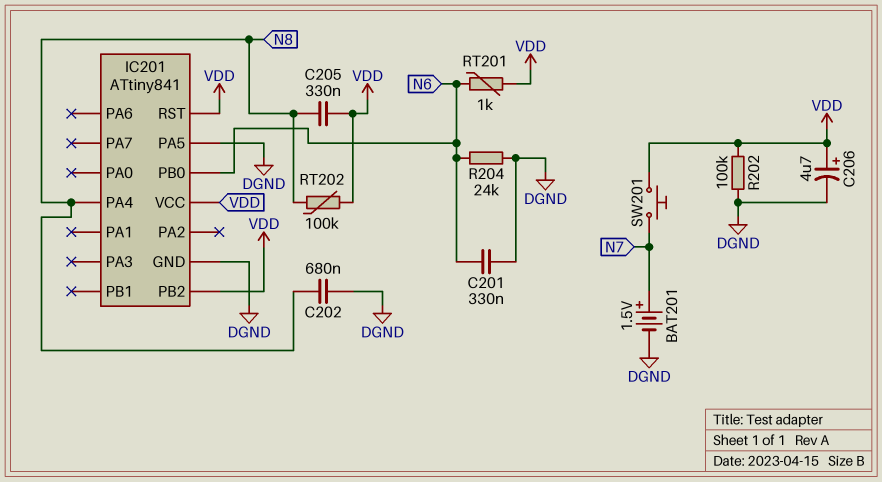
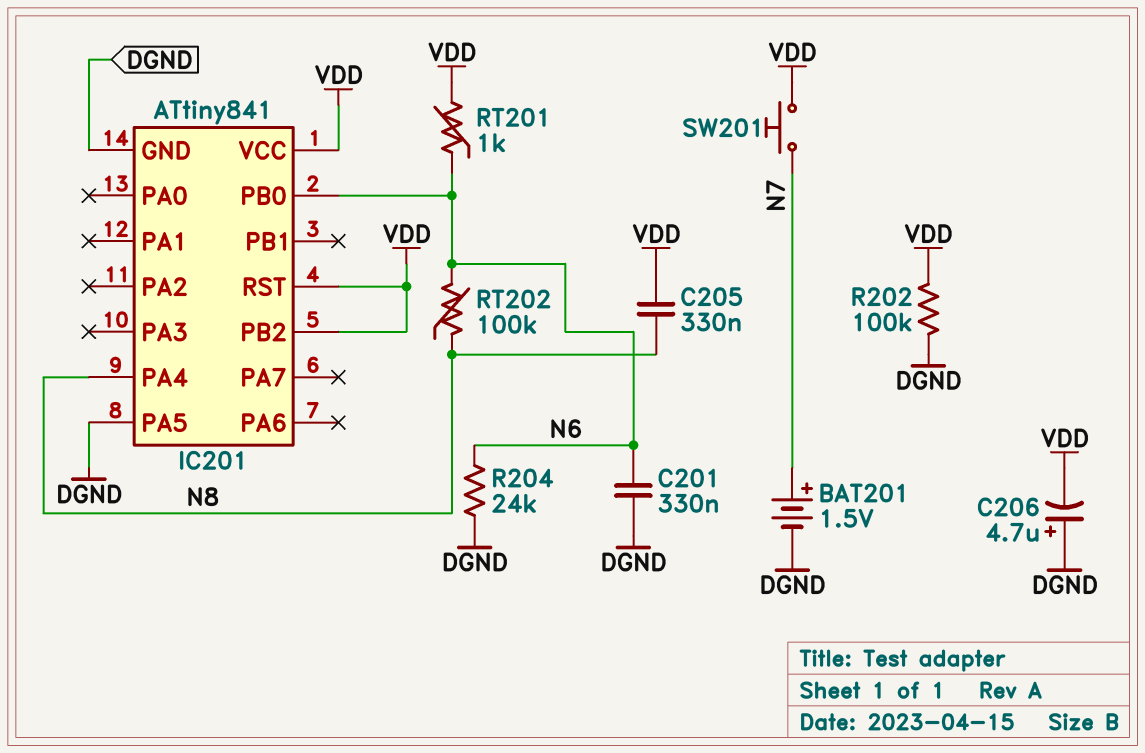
C202: 680nF (DGND, N8) -> none
C206: 4.7uF (plus VDD, minus DGND) -> 4.7uF (plus DGND, minus VDD)
RT202: 100k (N8, VDD) -> 100k (N6, N8)

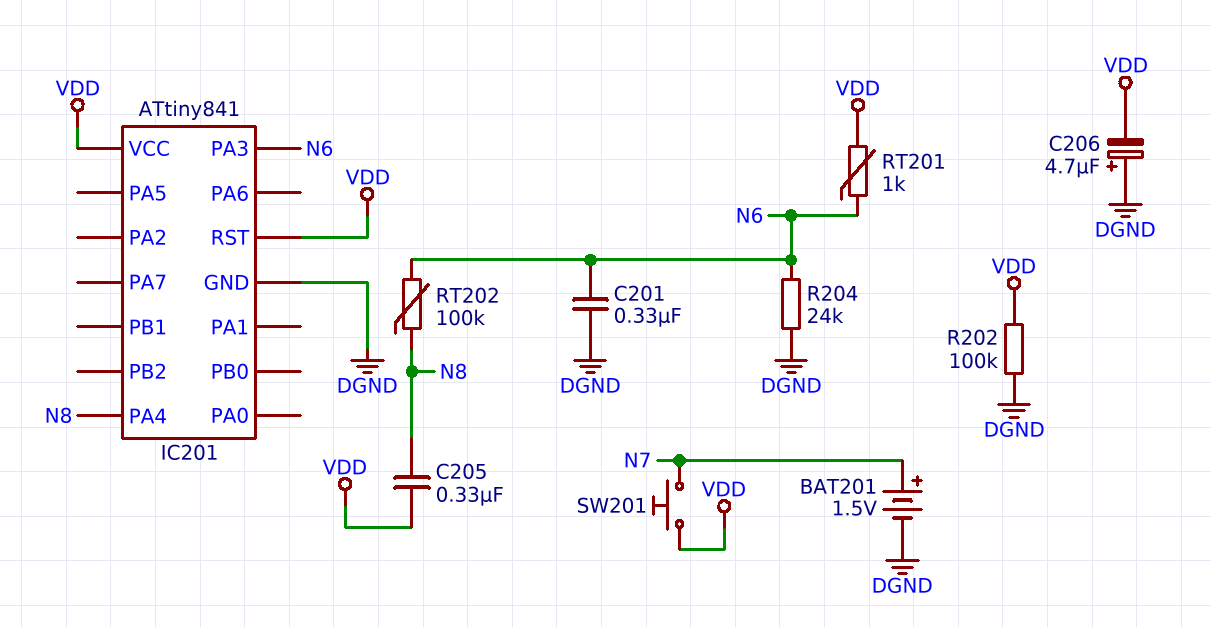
IC201 pin PA3: none -> N6
IC201 pin PA5: DGND -> none
IC201 pin PB0: N6 -> none
IC201 pin PB2: VDD -> none

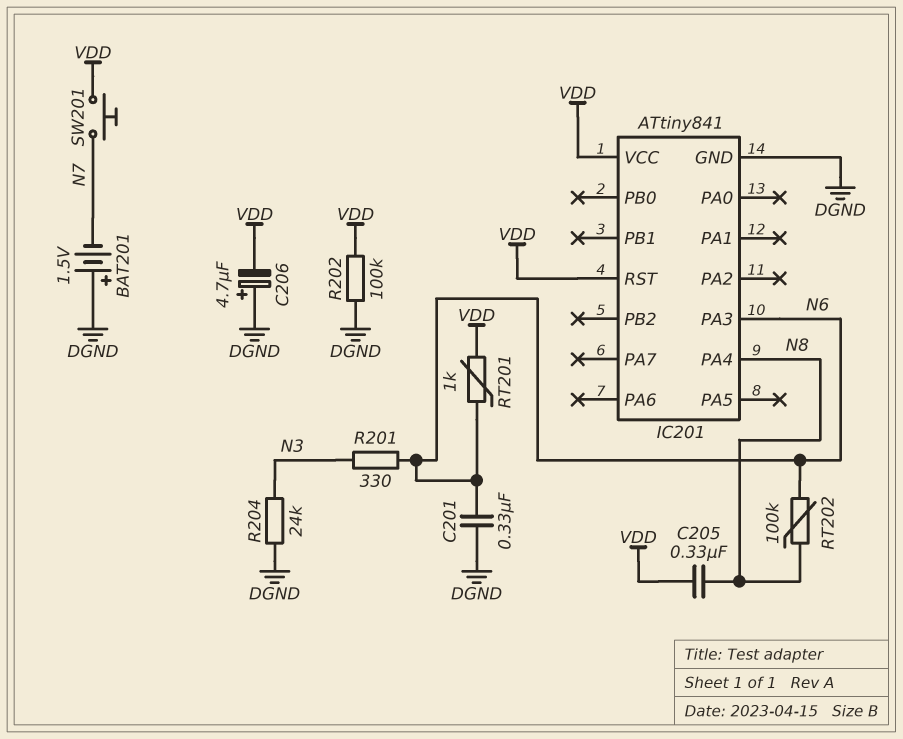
BAT201: 1.5V (plus N7, minus DGND) -> 1.5V (plus DGND, minus N7)
R201: none -> 330 (N3, N6)
R204: 24k (DGND, N6) -> 24k (DGND, N3)

